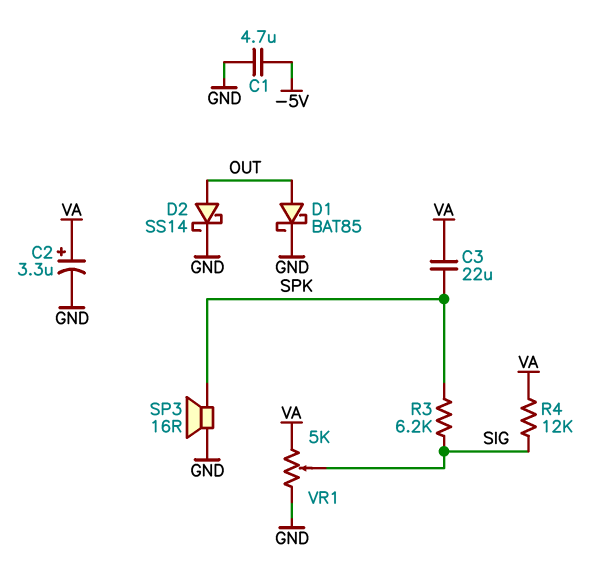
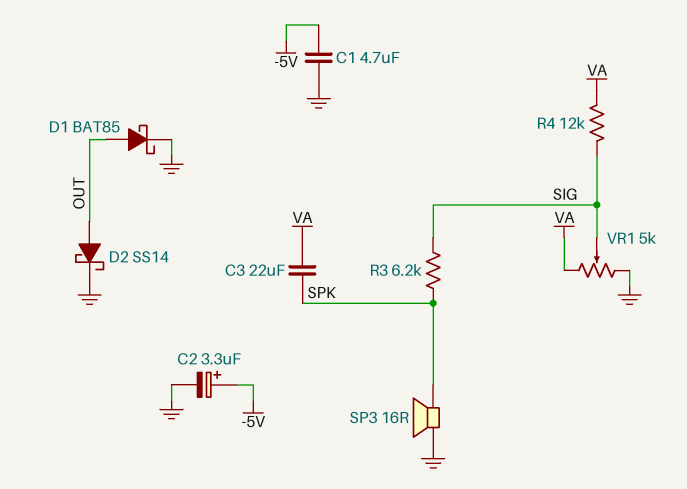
C2: 3.3uF (plus VA, minus GND) -> 3.3uF (plus -5V, minus GND)

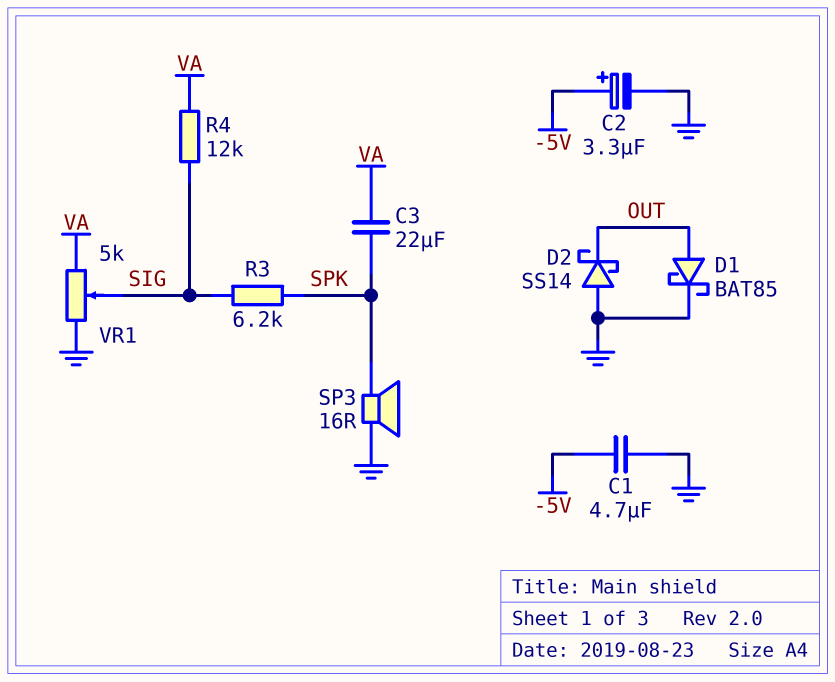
D2: schottky SS14 (A OUT, K GND) -> schottky SS14 (A GND, K OUT)

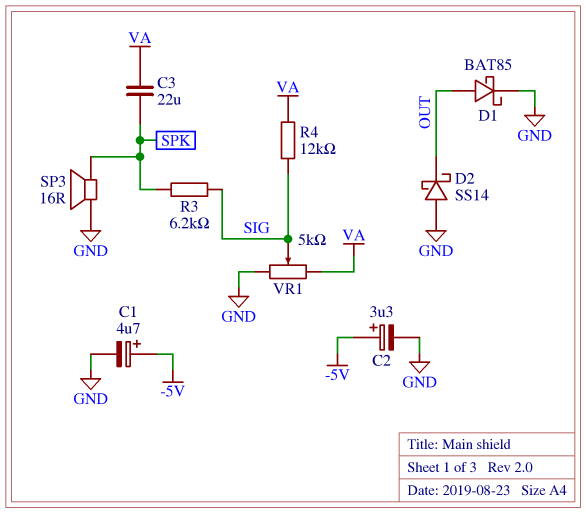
C1: 4.7uF (-5V, GND) -> 4.7uF (plus -5V, minus GND)

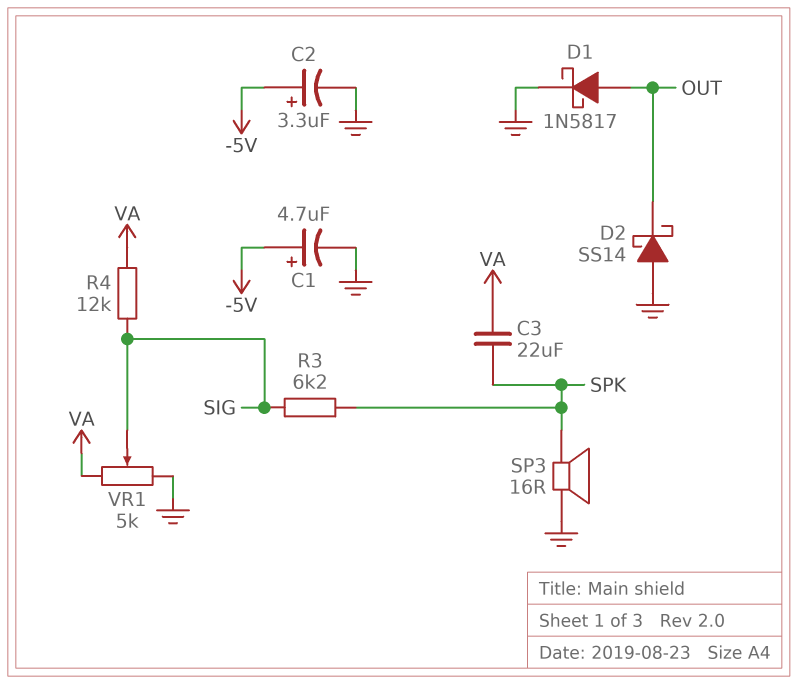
D1: schottky BAT85 (A OUT, K GND) -> schottky 1N5817 (A OUT, K GND)

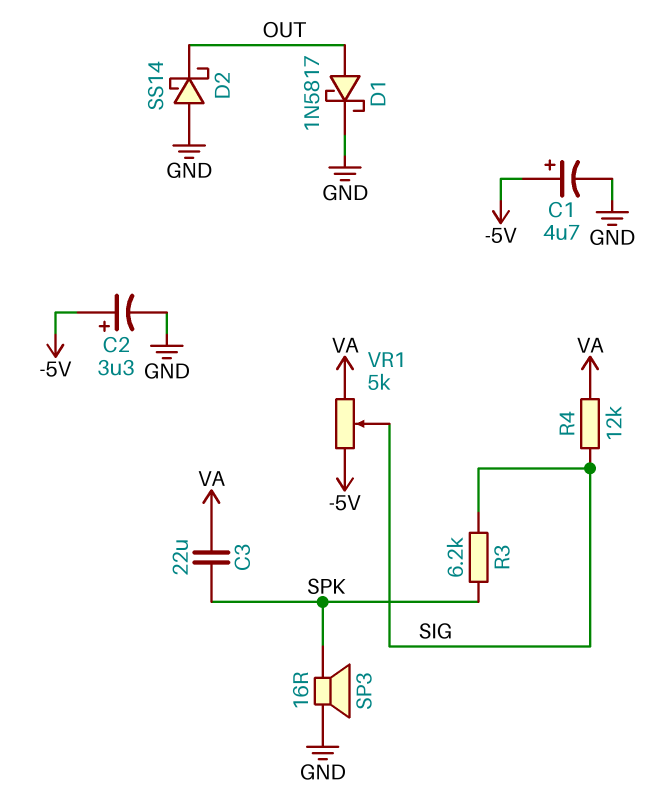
VR1: 5k (GND, VA, wiper SIG) -> 5k (-5V, VA, wiper SIG)

